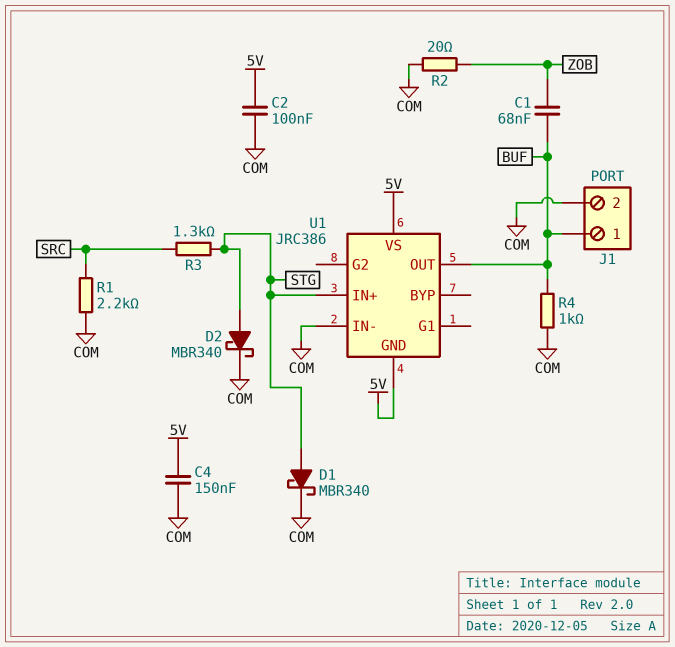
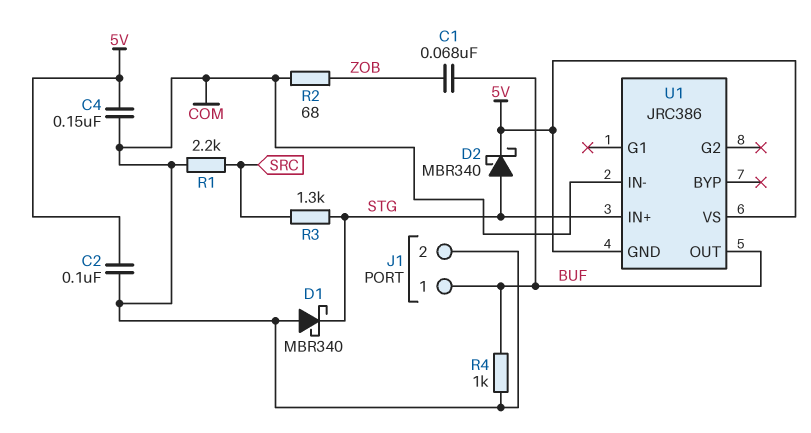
D1: schottky MBR340 (A STG, K COM) -> schottky MBR340 (A COM, K STG)
D2: schottky MBR340 (A STG, K COM) -> schottky MBR340 (A STG, K 5V)
R2: 20 (COM, ZOB) -> 68 (COM, ZOB)

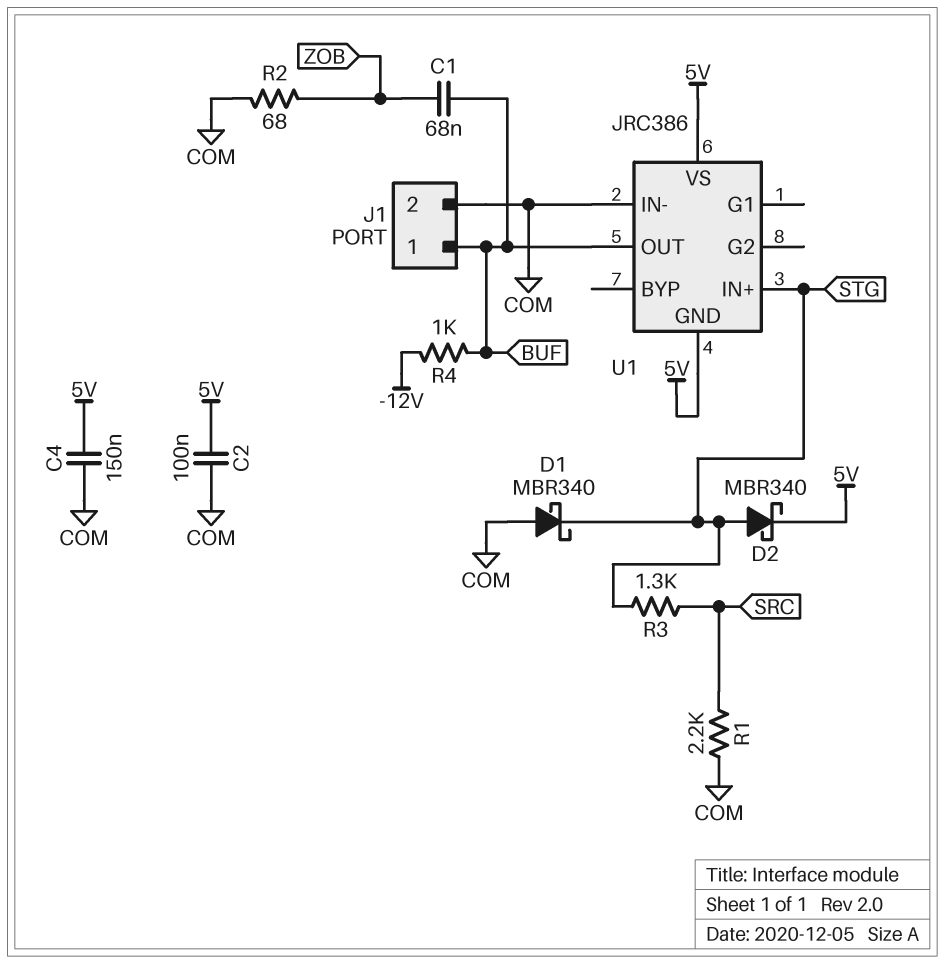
R4: 1k (BUF, COM) -> 1k (-12V, BUF)

